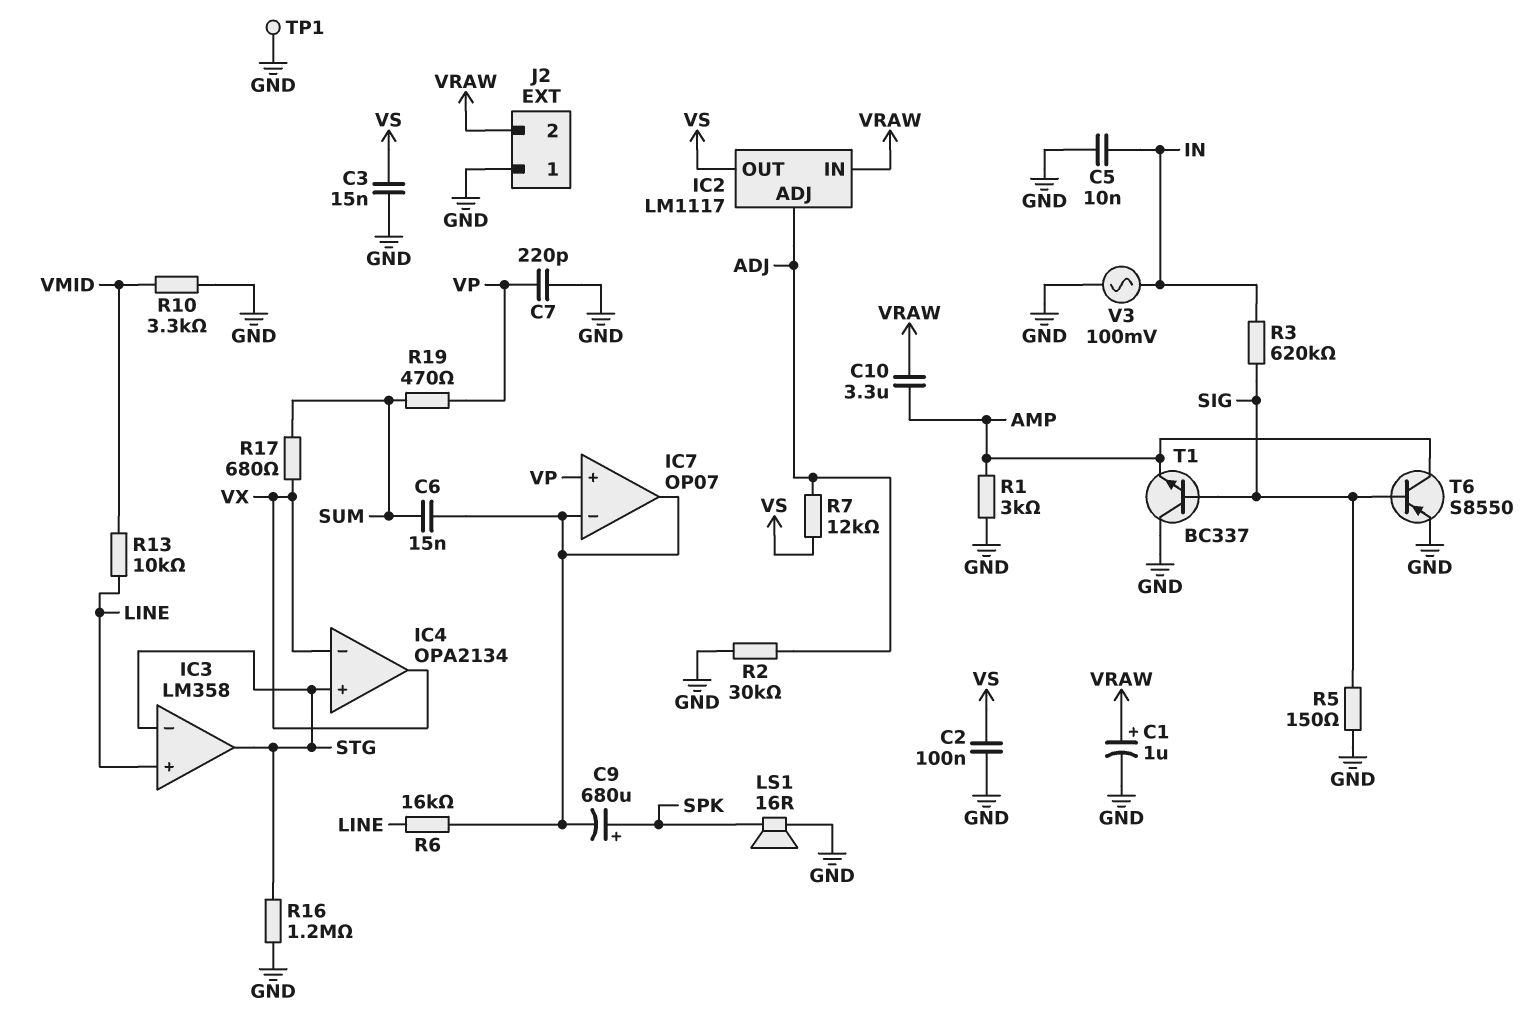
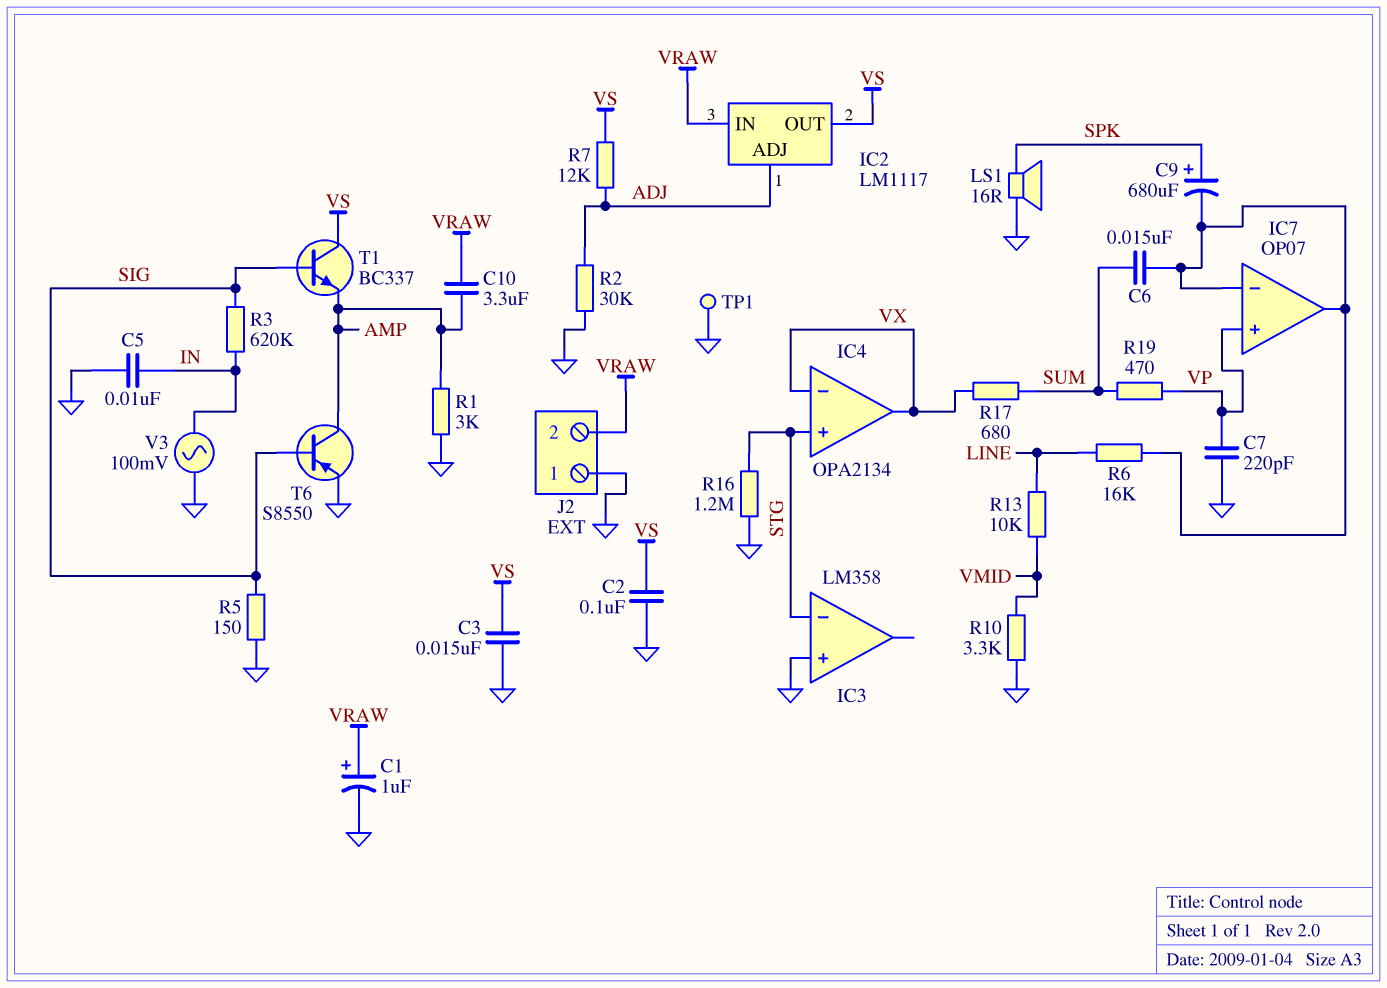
IC3 pin in+: LINE -> GND
IC3 pin out: STG -> none
T1: NPN BC337 (B SIG, C GND, E AMP) -> NPN BC337 (B SIG, C VS, E AMP)

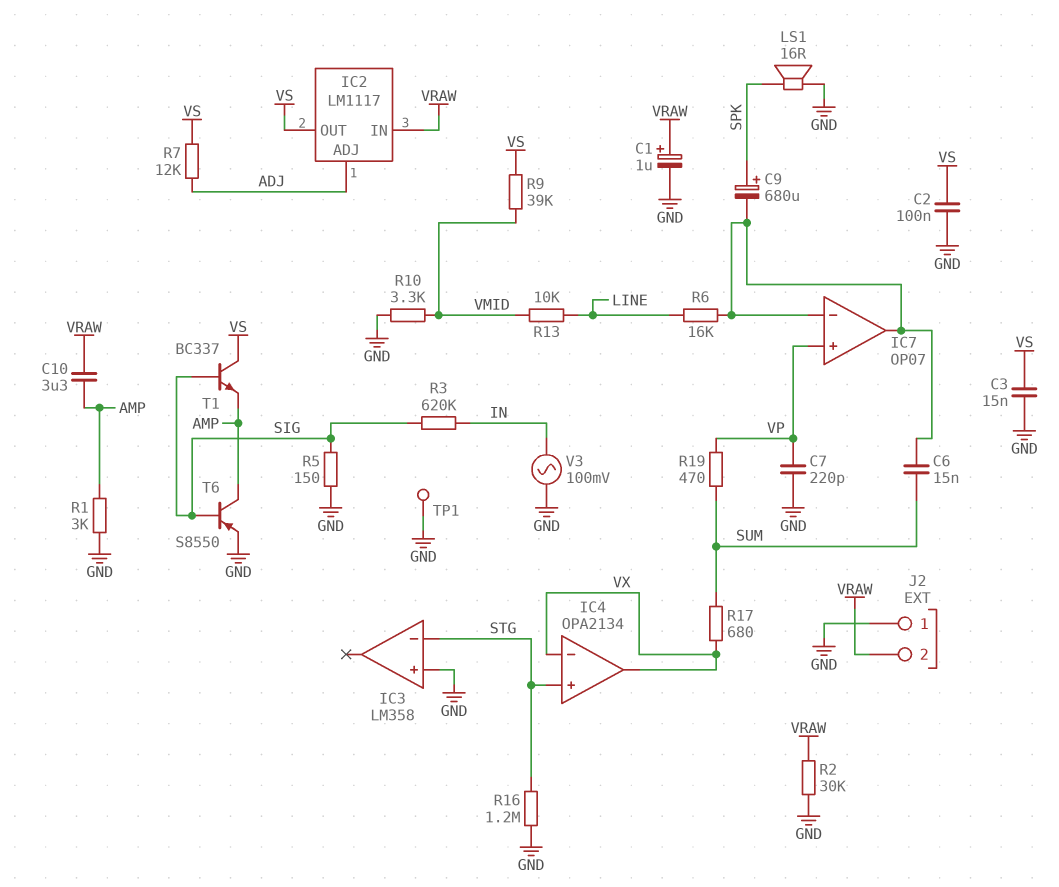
C5: 10nF (GND, IN) -> none
R2: 30k (ADJ, GND) -> 30k (GND, VRAW)
R9: none -> 39k (VMID, VS)

